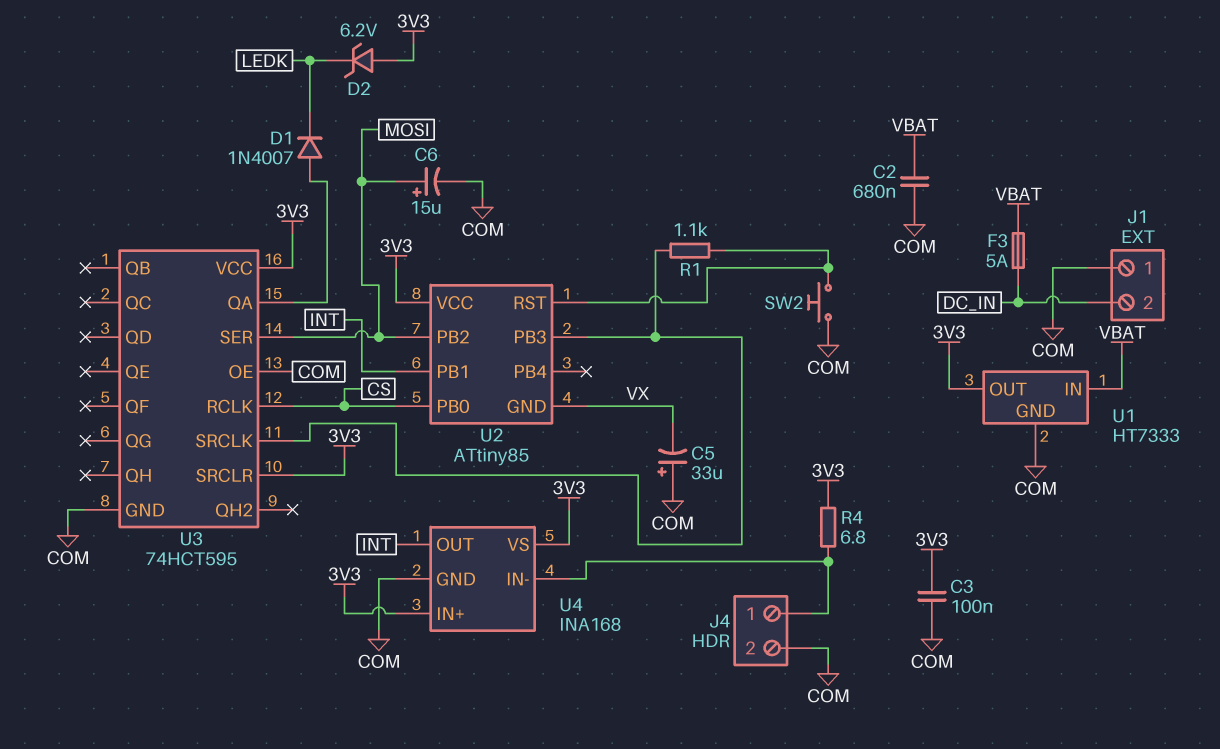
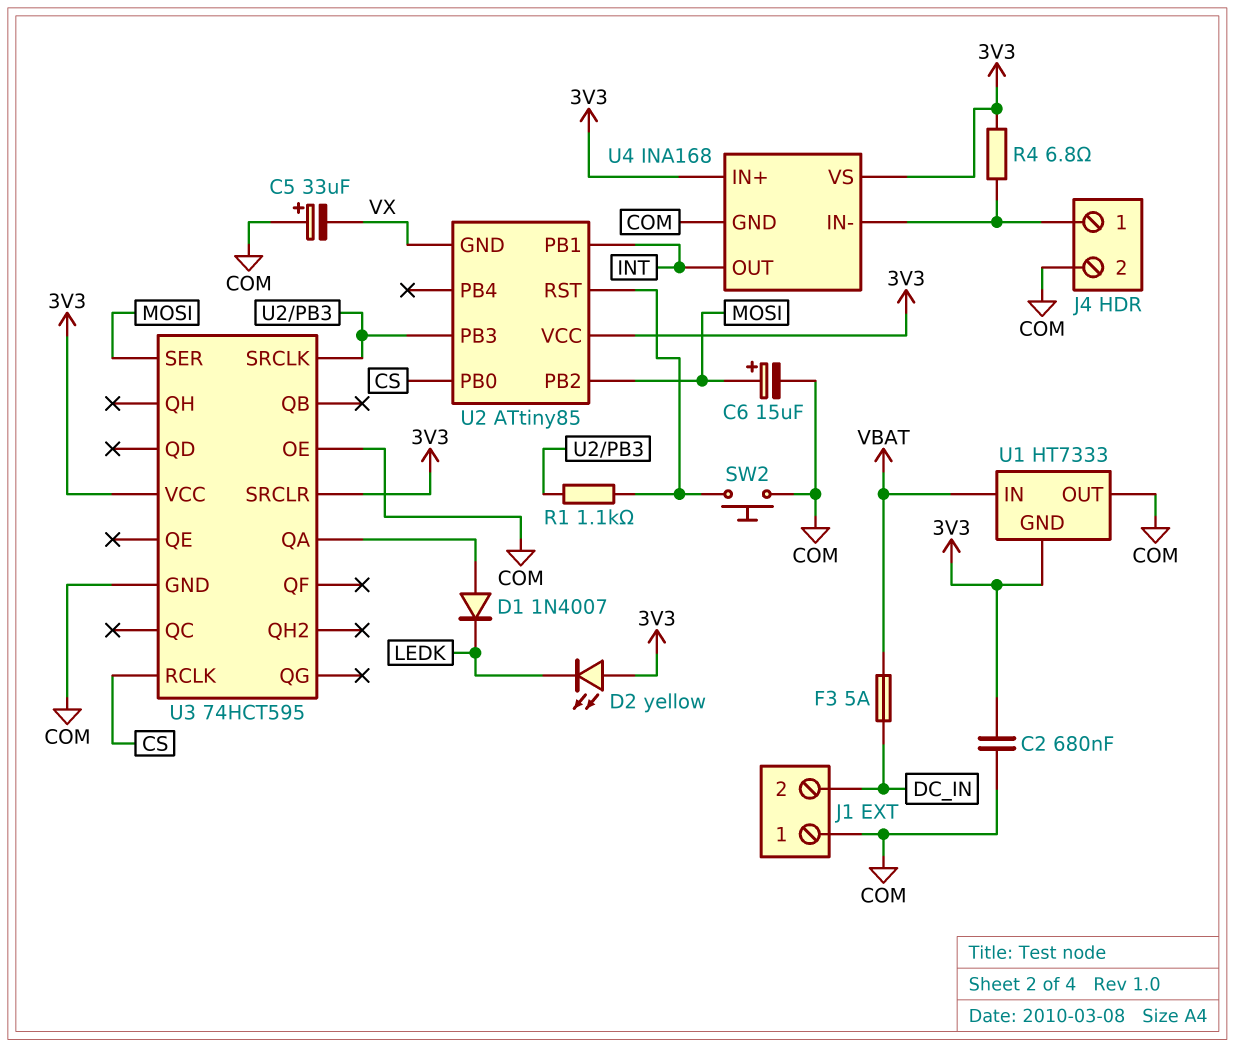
C2: 680nF (COM, VBAT) -> 680nF (3V3, COM)
C3: 100nF (3V3, COM) -> none
D2: zener 6.2V (A 3V3, K LEDK) -> LED yellow (A 3V3, K LEDK)
U1 pin GND: COM -> 3V3
U1 pin OUT: 3V3 -> COM

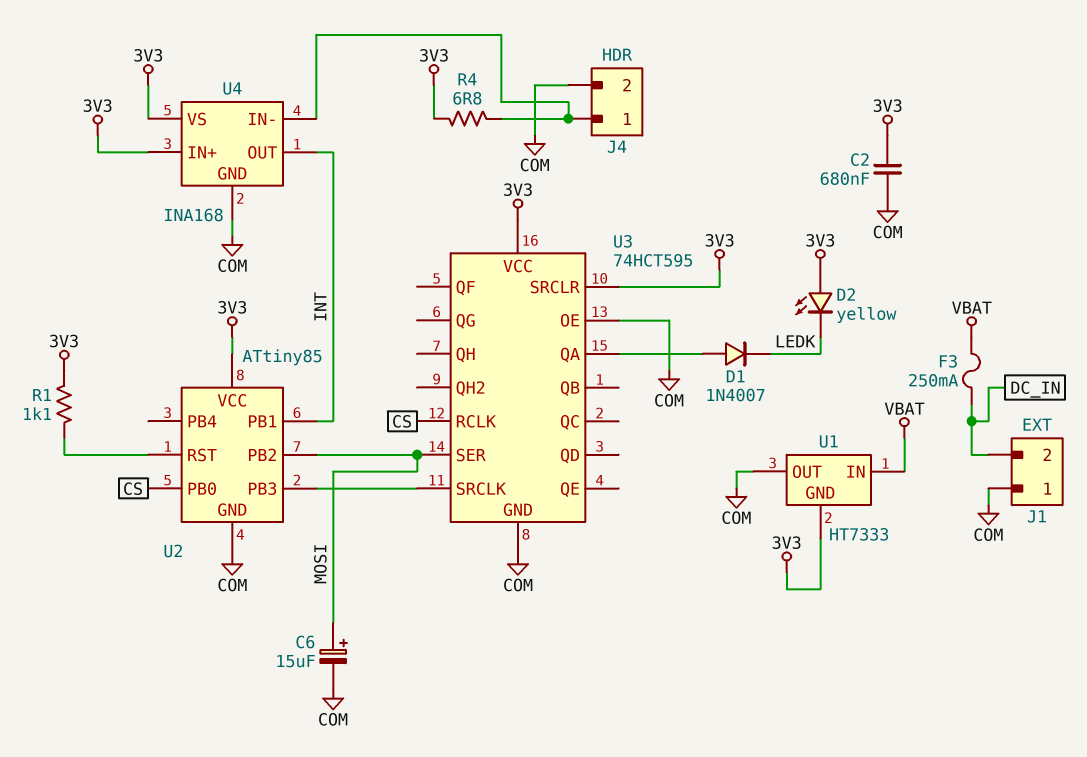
C5: 33uF (plus COM, minus VX) -> none
F3: 5A (DC_IN, VBAT) -> 250mA (DC_IN, VBAT)
R1: 1.1k (U2/PB3, U2/RST) -> 1.1k (3V3, U2/RST)
SW2: button (COM, U2/RST) -> none
U2 pin GND: VX -> COM

